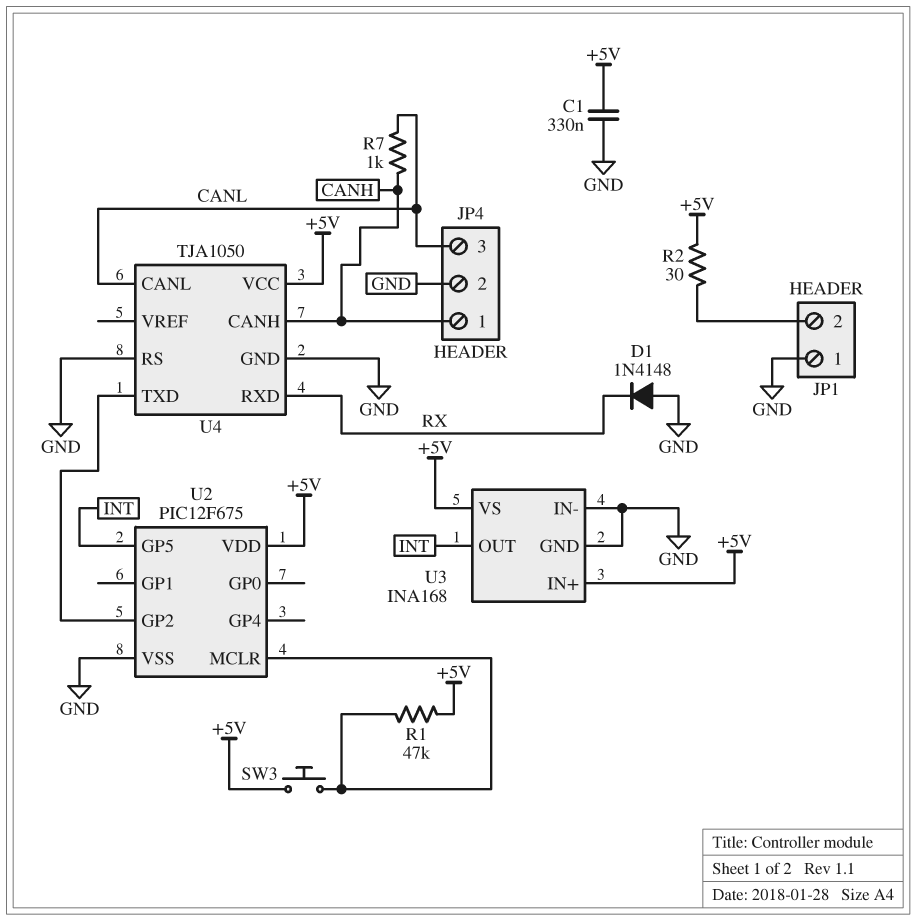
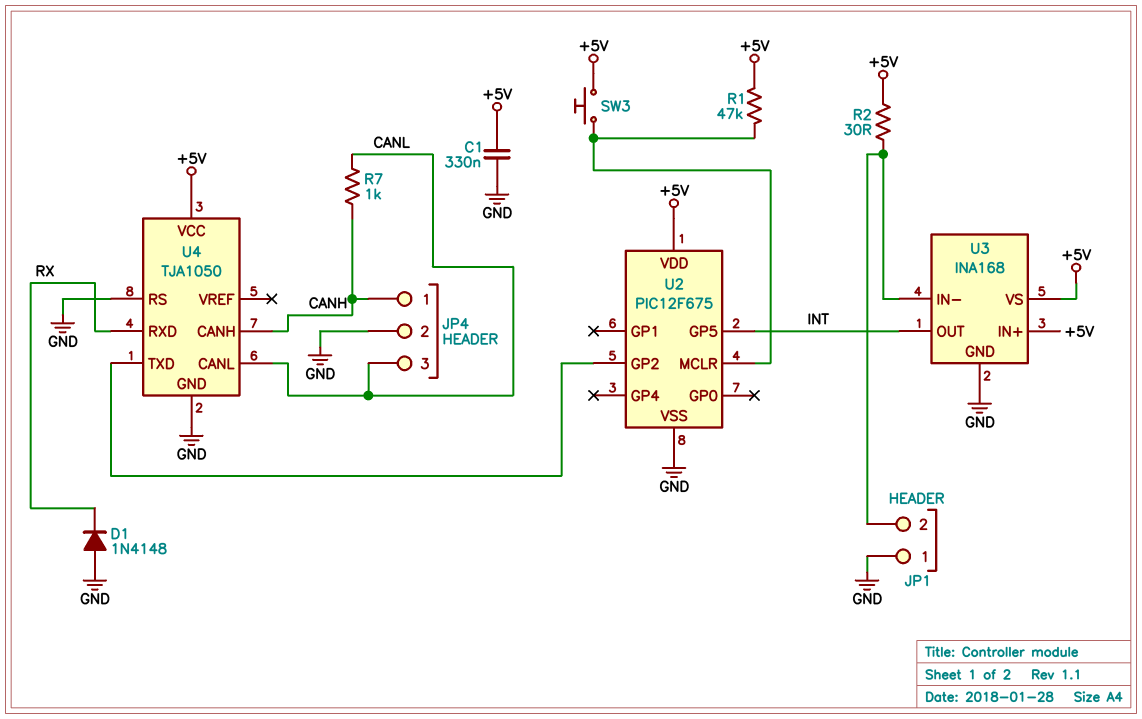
U3 pin IN-: GND -> JP1/2

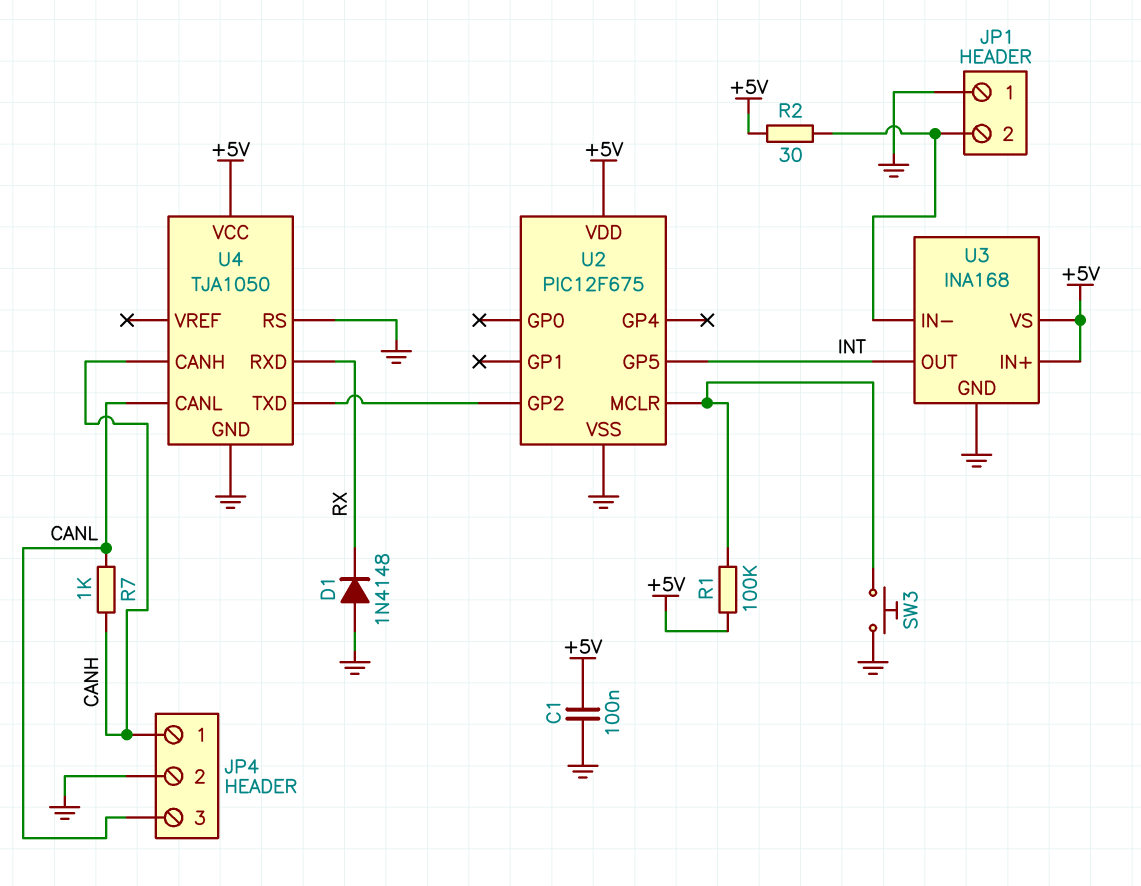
C1: 330nF (+5V, GND) -> 100nF (+5V, GND)
R1: 47k (+5V, U2/MCLR) -> 100k (+5V, U2/MCLR)
SW3: button (+5V, U2/MCLR) -> button (GND, U2/MCLR)

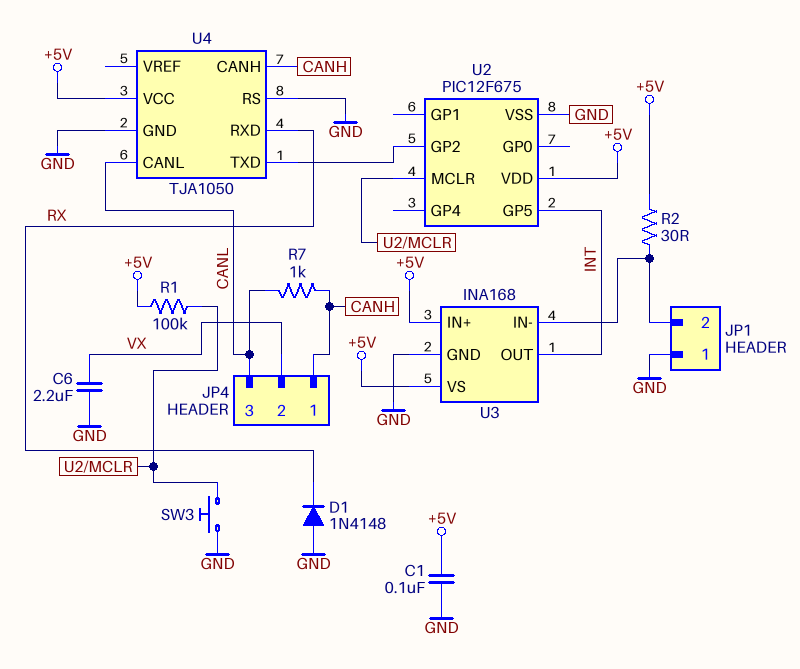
C6: none -> 2.2uF (GND, VX)
JP4 pin 2: GND -> VX

